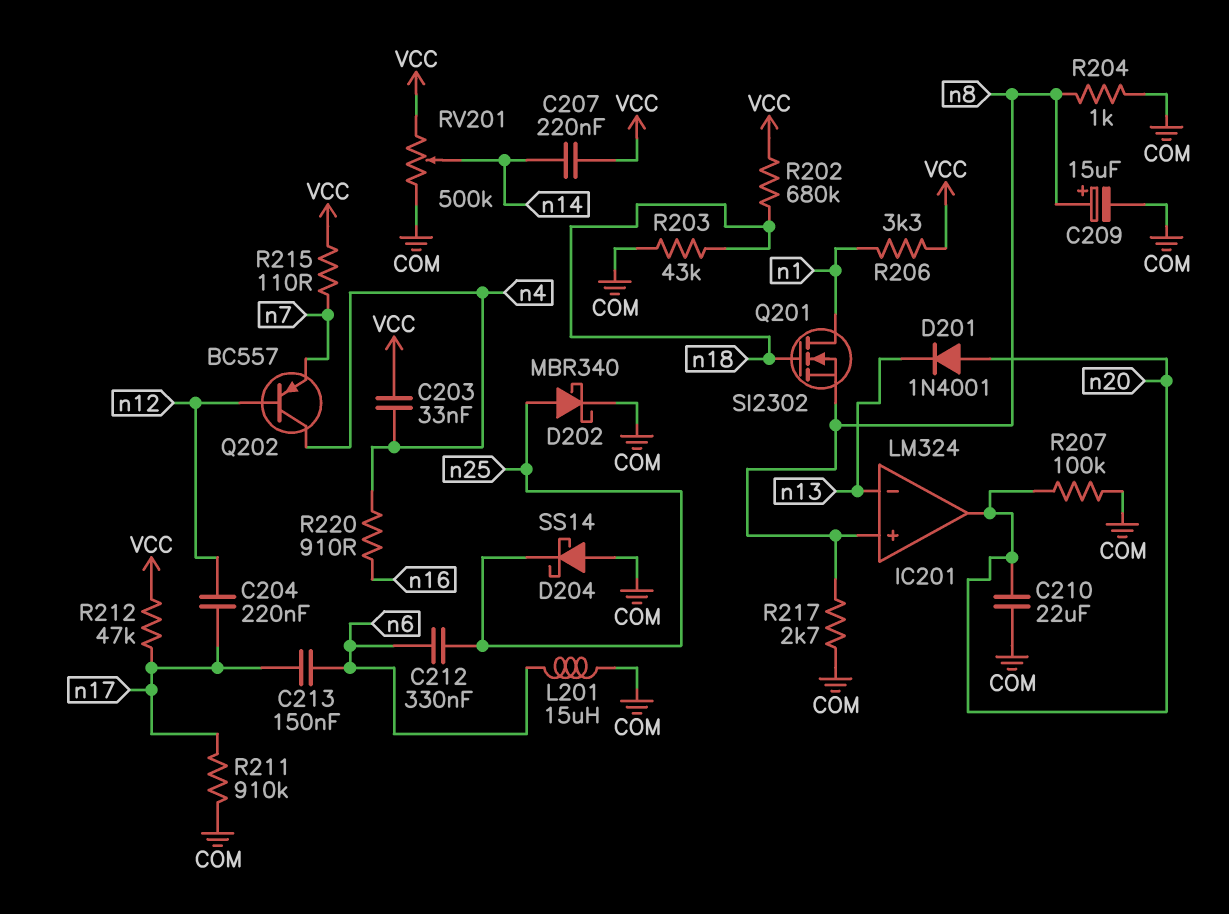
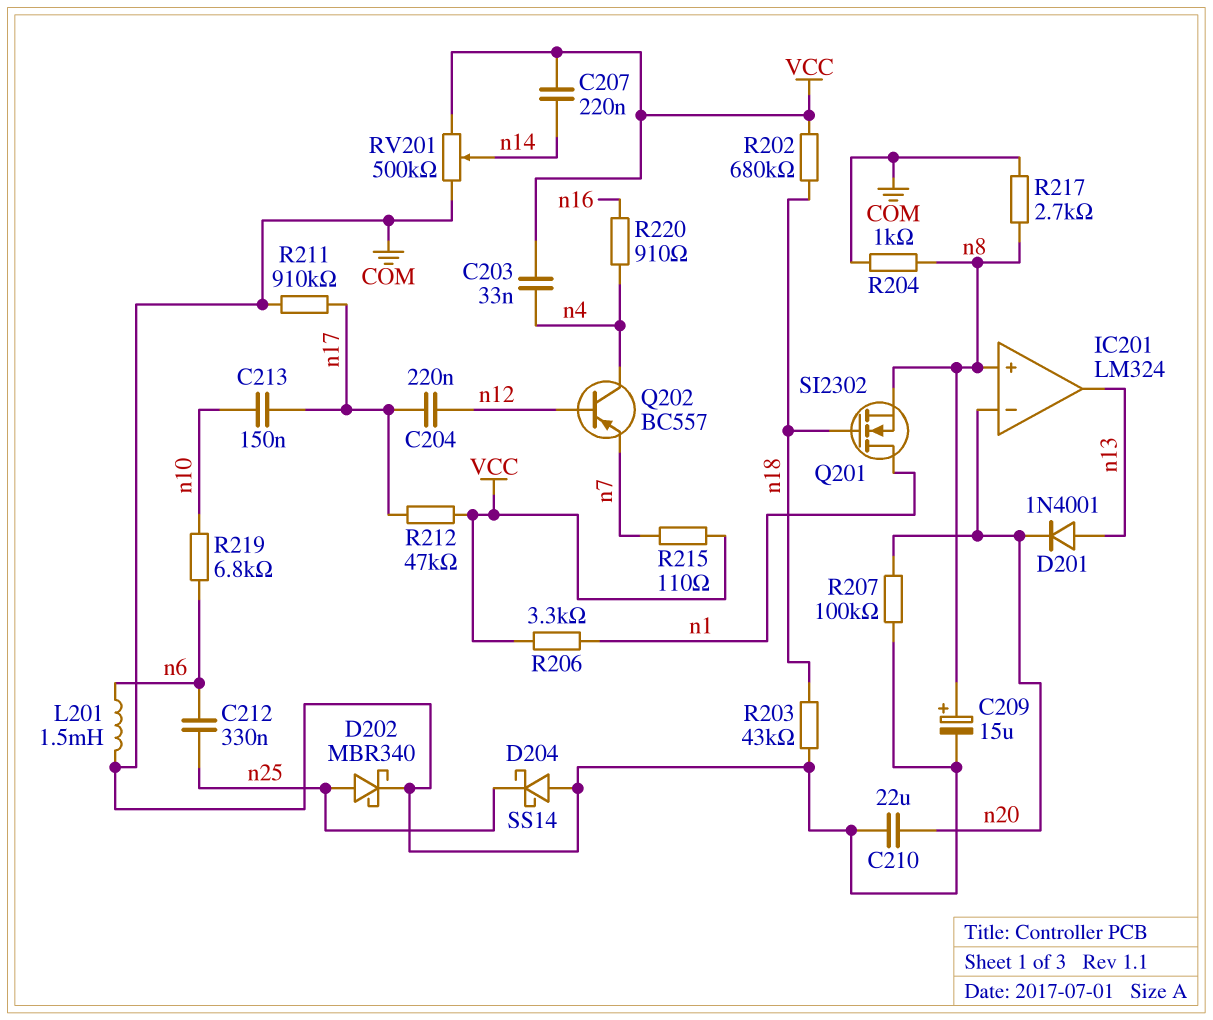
C213: 150nF (n6, n17) -> 150nF (n10, n17)
D201: diode 1N4001 (A n20, K n13) -> diode 1N4001 (A n13, K n20)
IC201 pin in-: n13 -> n20
IC201 pin out: n20 -> n13
L201: 15uH (COM, n6) -> 1.5mH (COM, n6)
R219: none -> 6.8k (n6, n10)

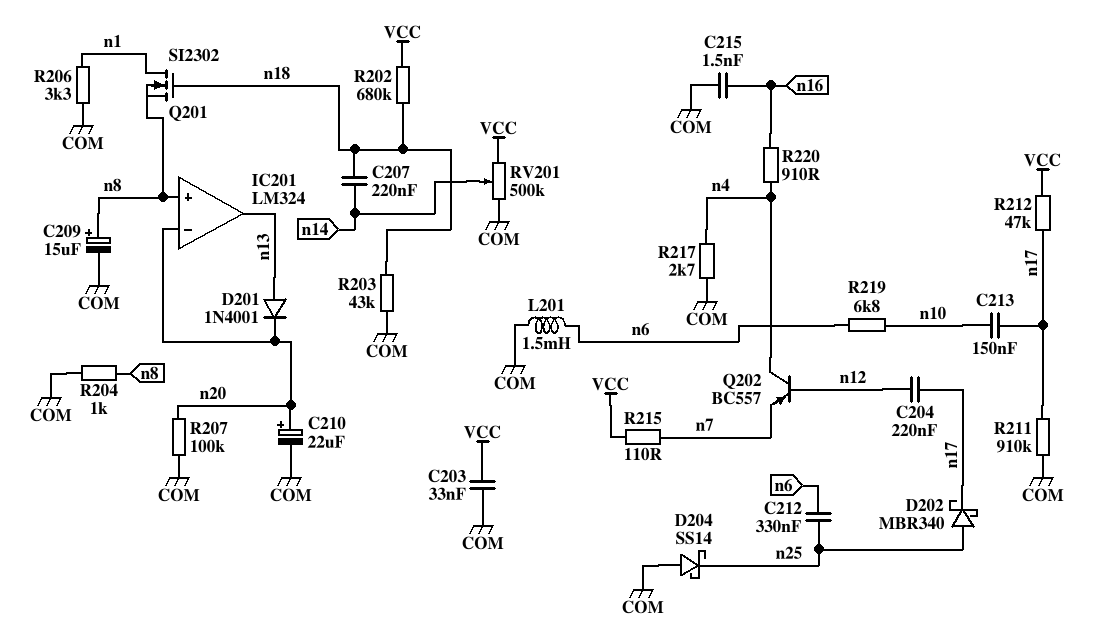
C203: 33nF (VCC, n4) -> 33nF (COM, VCC)
C207: 220nF (VCC, n14) -> 220nF (n14, n18)
C210: 22uF (COM, n20) -> 22uF (plus n20, minus COM)
C215: none -> 1.5nF (COM, n16)
D202: schottky MBR340 (A n25, K COM) -> schottky MBR340 (A n25, K n17)
R206: 3.3k (VCC, n1) -> 3.3k (COM, n1)
R217: 2.7k (COM, n8) -> 2.7k (COM, n4)

